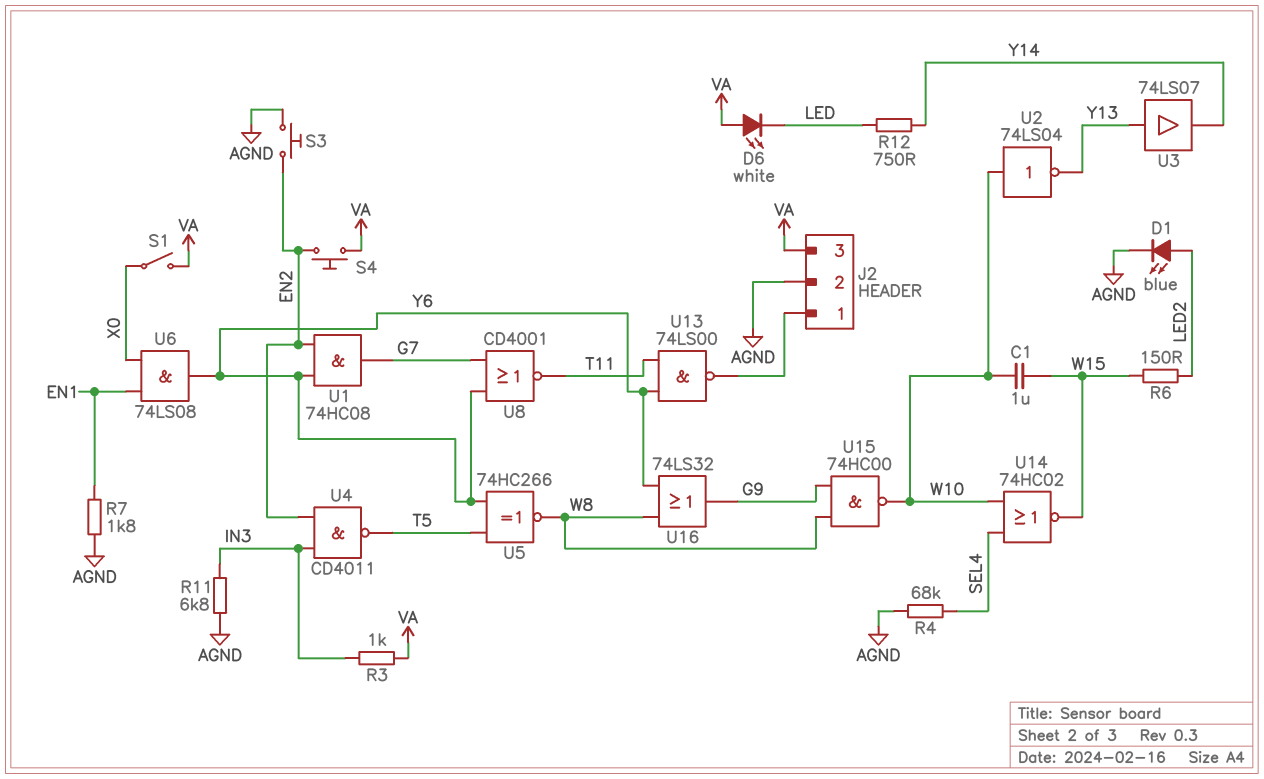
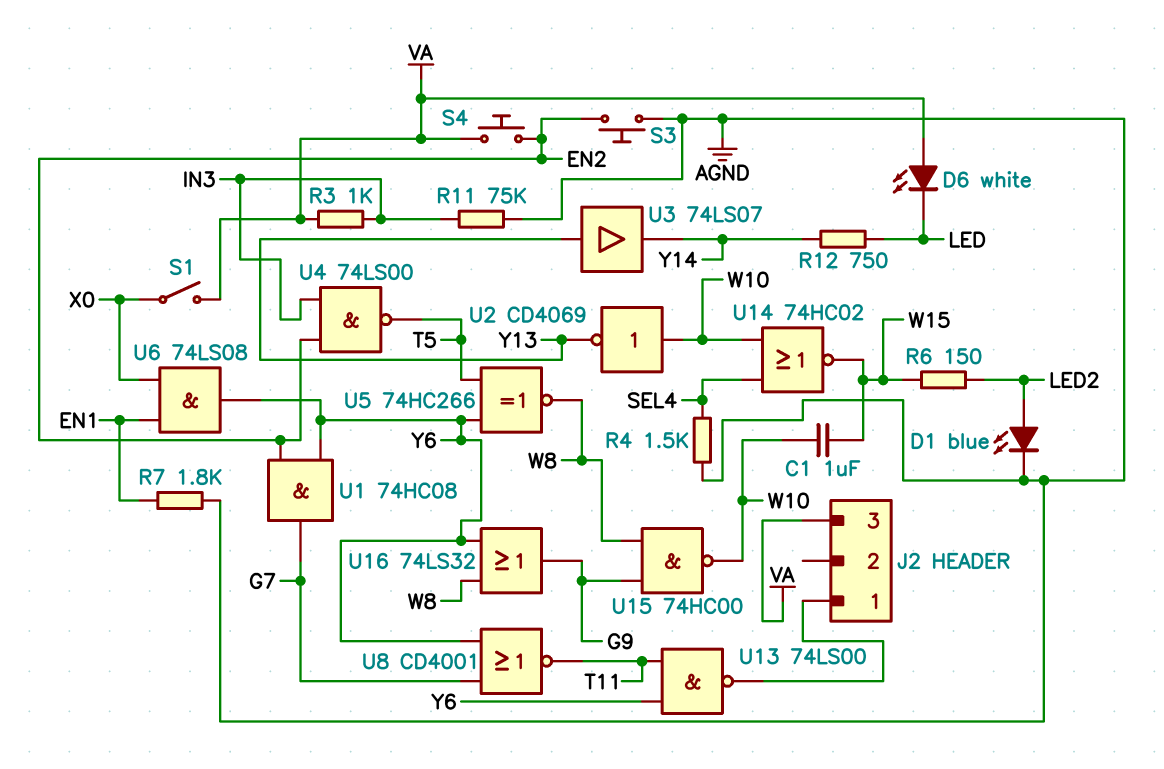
J2 pin 2: AGND -> none
R4: 68k (AGND, SEL4) -> 1.5k (AGND, SEL4)
R11: 6.8k (AGND, IN3) -> 75k (AGND, IN3)
U2: NOT 74LS04 (in W10, out Y13) -> NOT CD4069 (in W10, out Y13)
U4: NAND CD4011 (in EN2, in IN3, out T5) -> NAND 74LS00 (in EN2, in IN3, out T5)

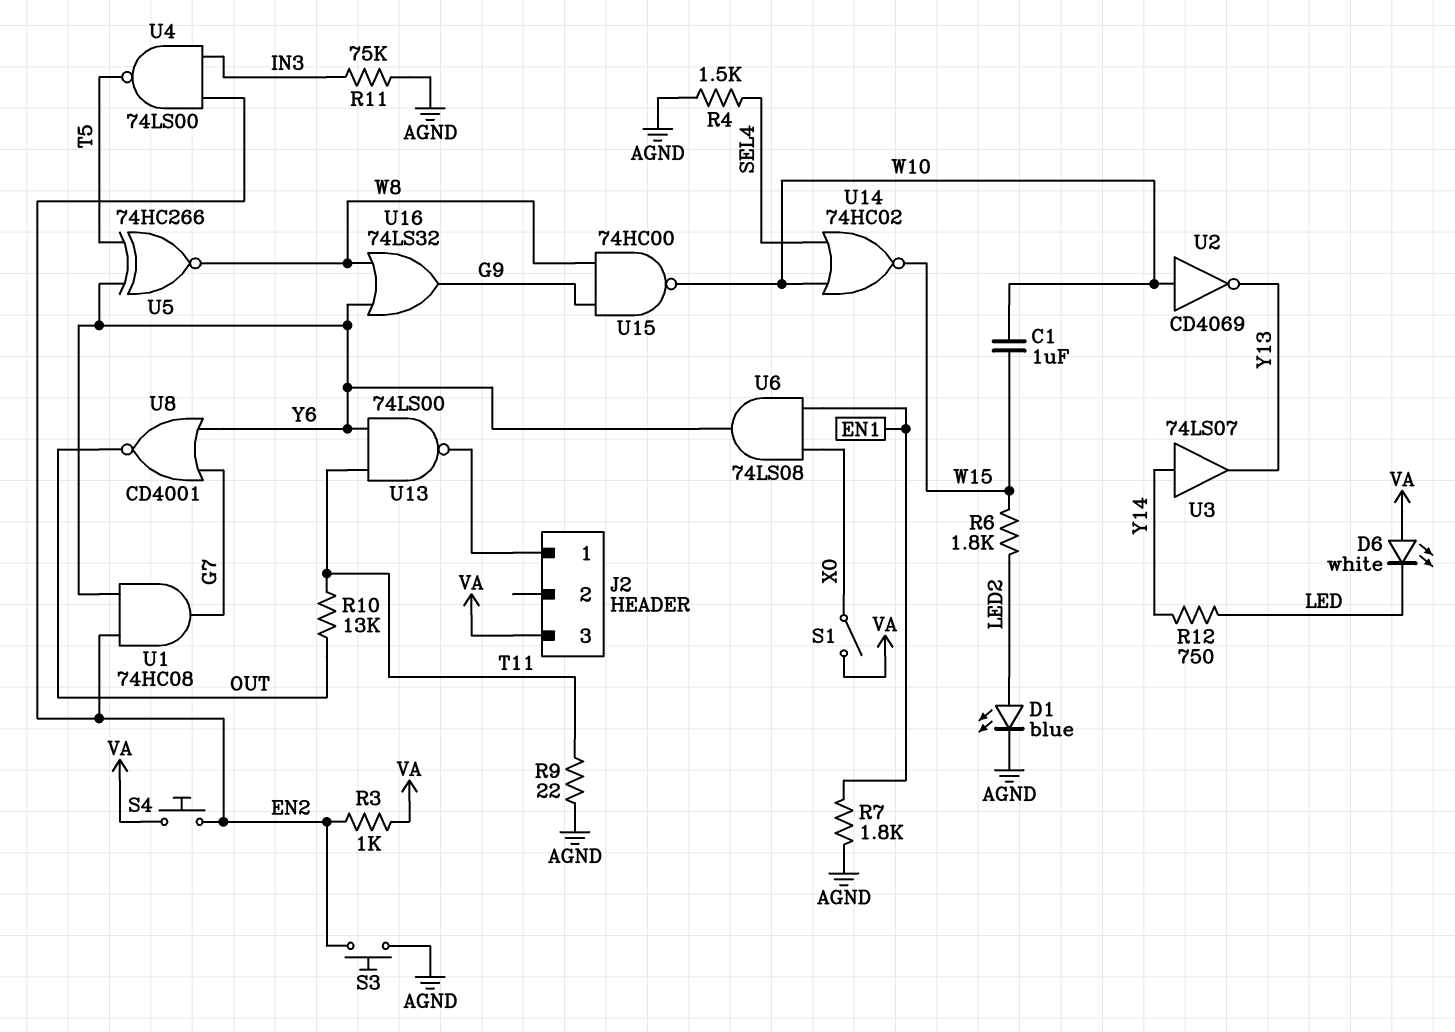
R3: 1k (IN3, VA) -> 1k (EN2, VA)
R6: 150 (LED2, W15) -> 1.8k (LED2, W15)
R9: none -> 22 (AGND, T11)
R10: none -> 13k (OUT, T11)
U3: buffer 74LS07 (in Y13, out Y14) -> buffer 74LS07 (in Y14, out Y13)
U8: NOR CD4001 (in G7, in Y6, out T11) -> NOR CD4001 (in G7, in Y6, out OUT)

